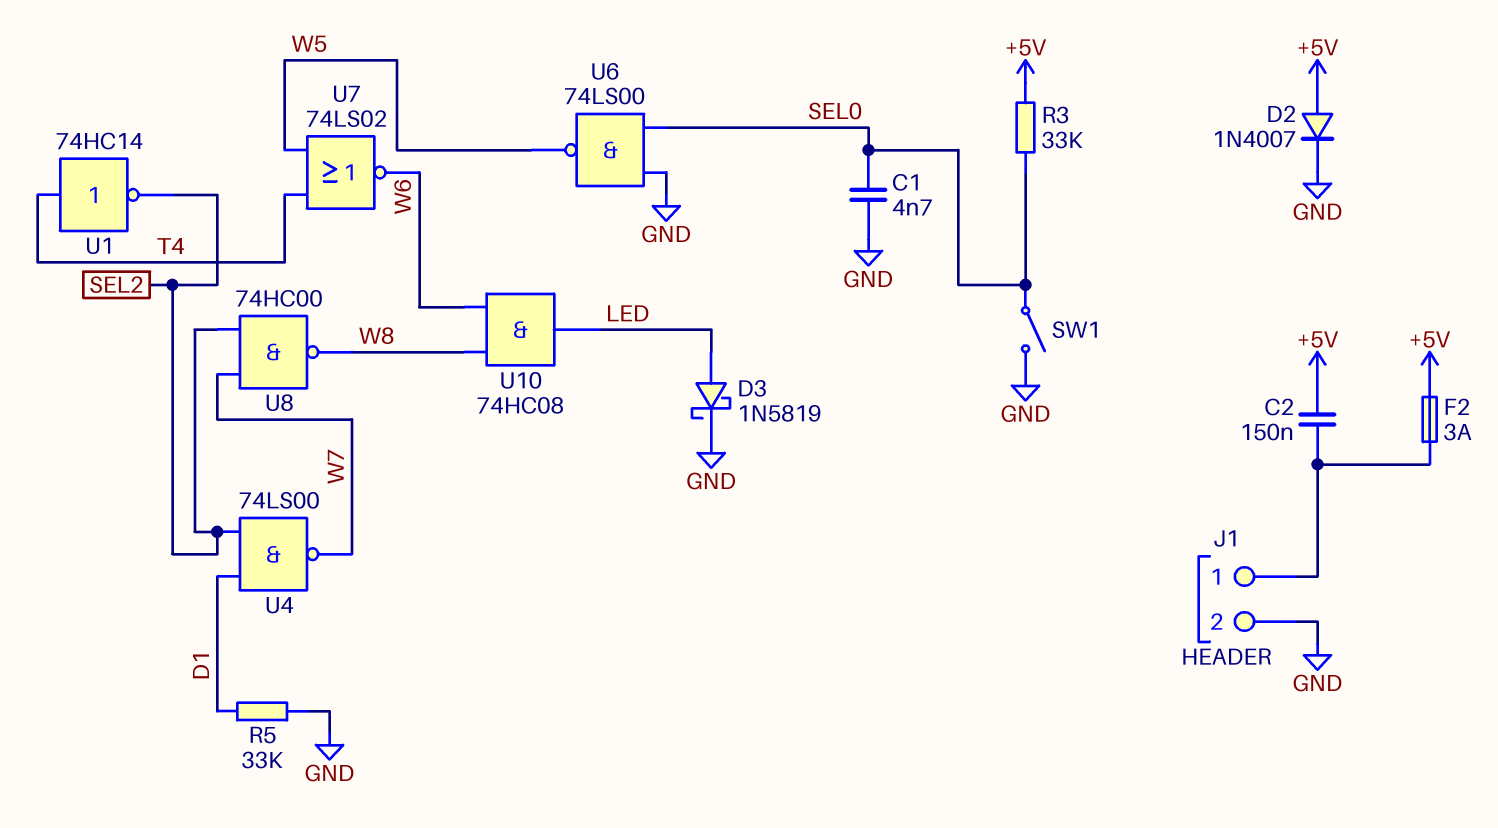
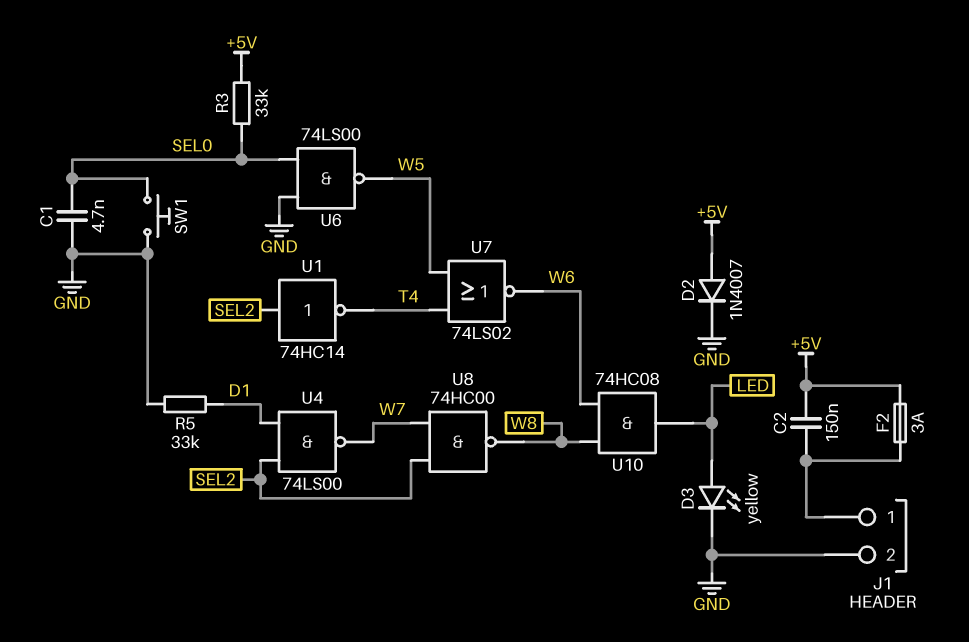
D3: schottky 1N5819 (A LED, K GND) -> LED yellow (A LED, K GND)
SW1: switch (GND, SEL0) -> button (GND, SEL0)
U1: NOT 74HC14 (in T4, out SEL2) -> NOT 74HC14 (in SEL2, out T4)

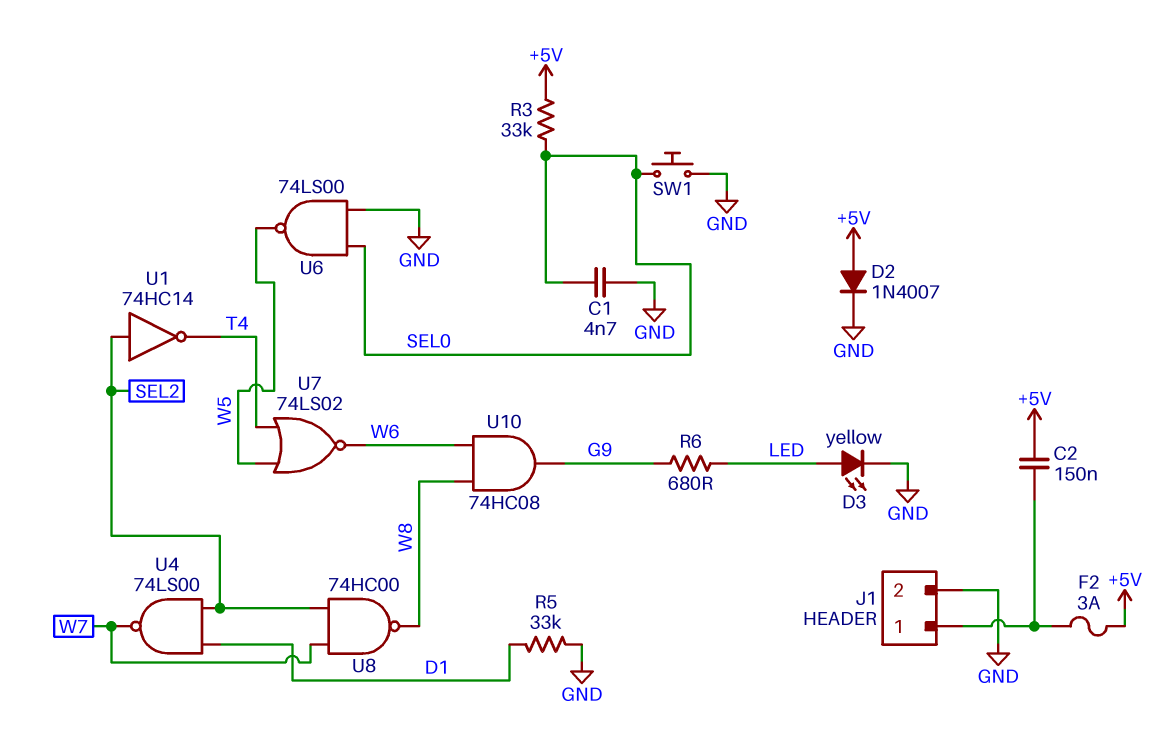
R6: none -> 680 (G9, LED)
U10: AND 74HC08 (in W6, in W8, out LED) -> AND 74HC08 (in W6, in W8, out G9)

